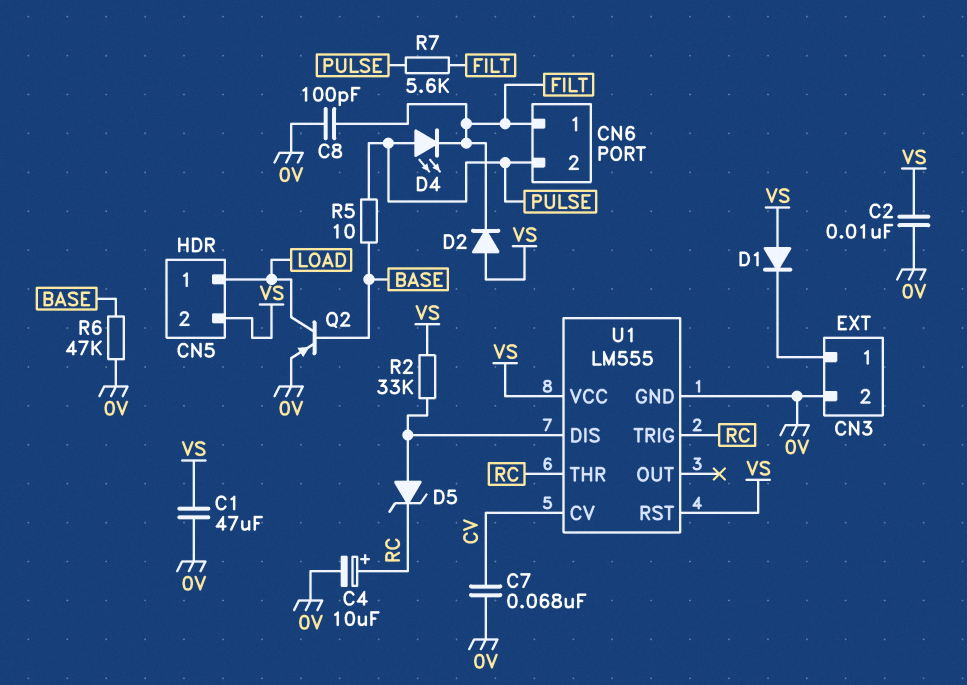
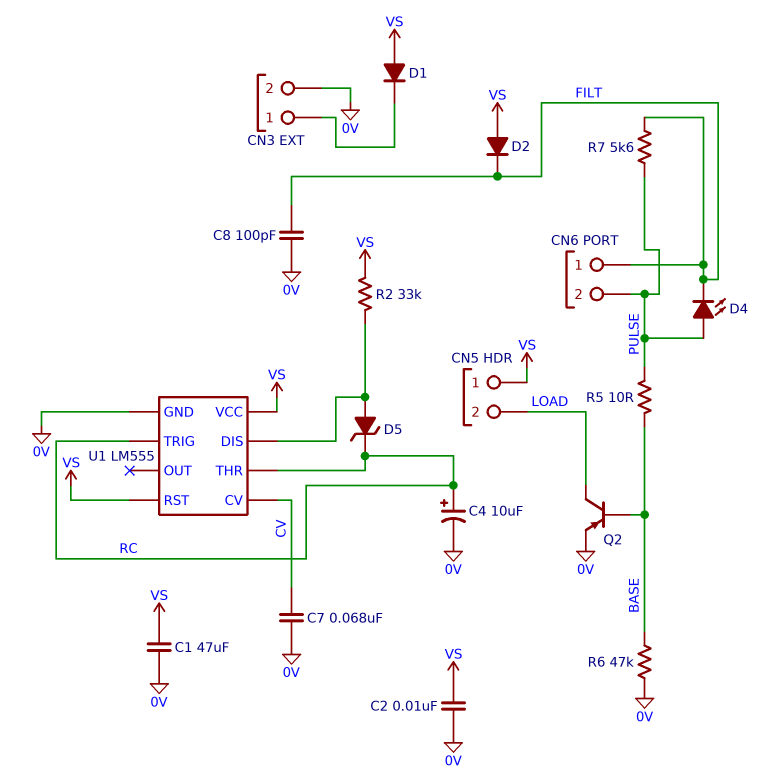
CN5 pin 1: LOAD -> VS
CN5 pin 2: VS -> LOAD

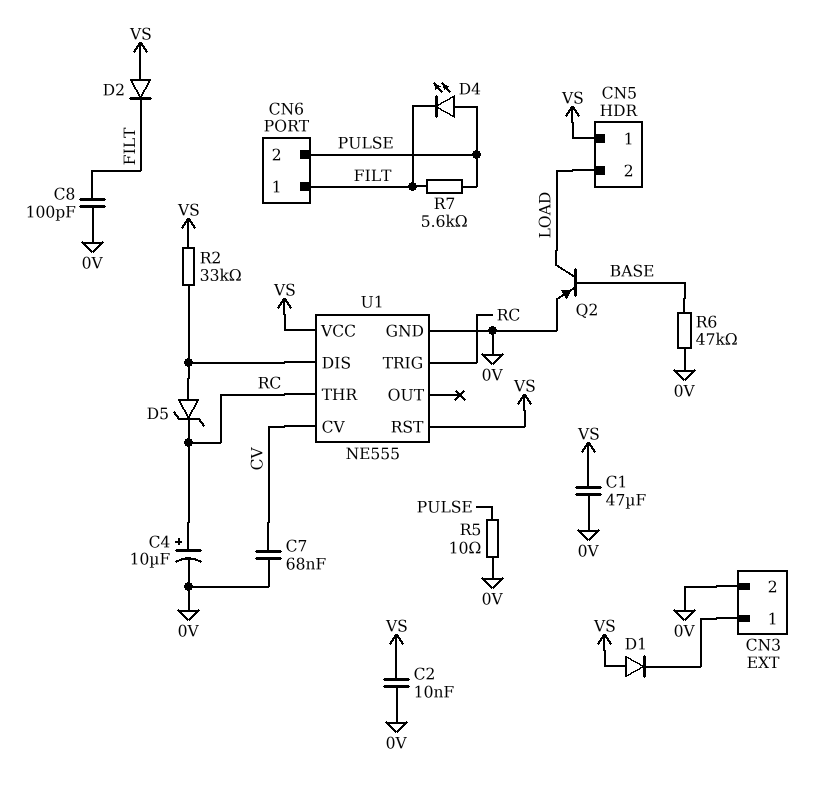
R5: 10 (BASE, PULSE) -> 10 (0V, PULSE)
U1: LM555 -> NE555

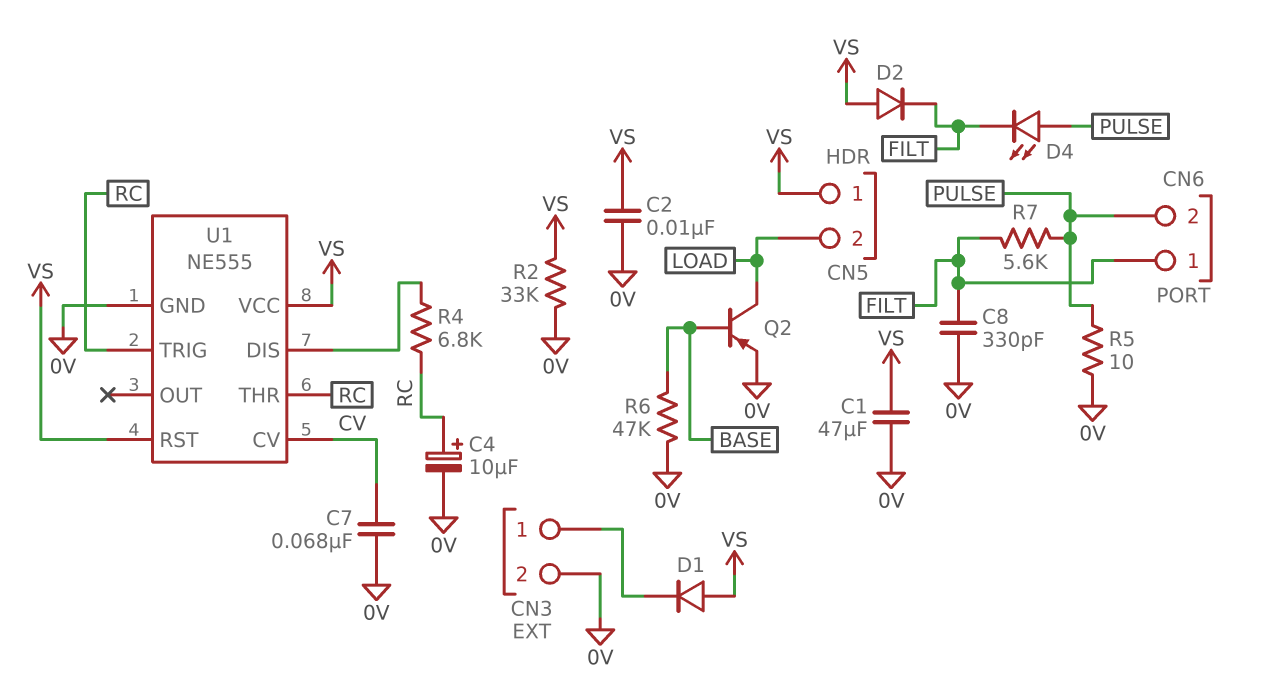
C8: 100pF (0V, FILT) -> 330pF (0V, FILT)
D5: zener (A U1/DIS, K RC) -> none
R2: 33k (U1/DIS, VS) -> 33k (0V, VS)
R4: none -> 6.8k (RC, U1/DIS)

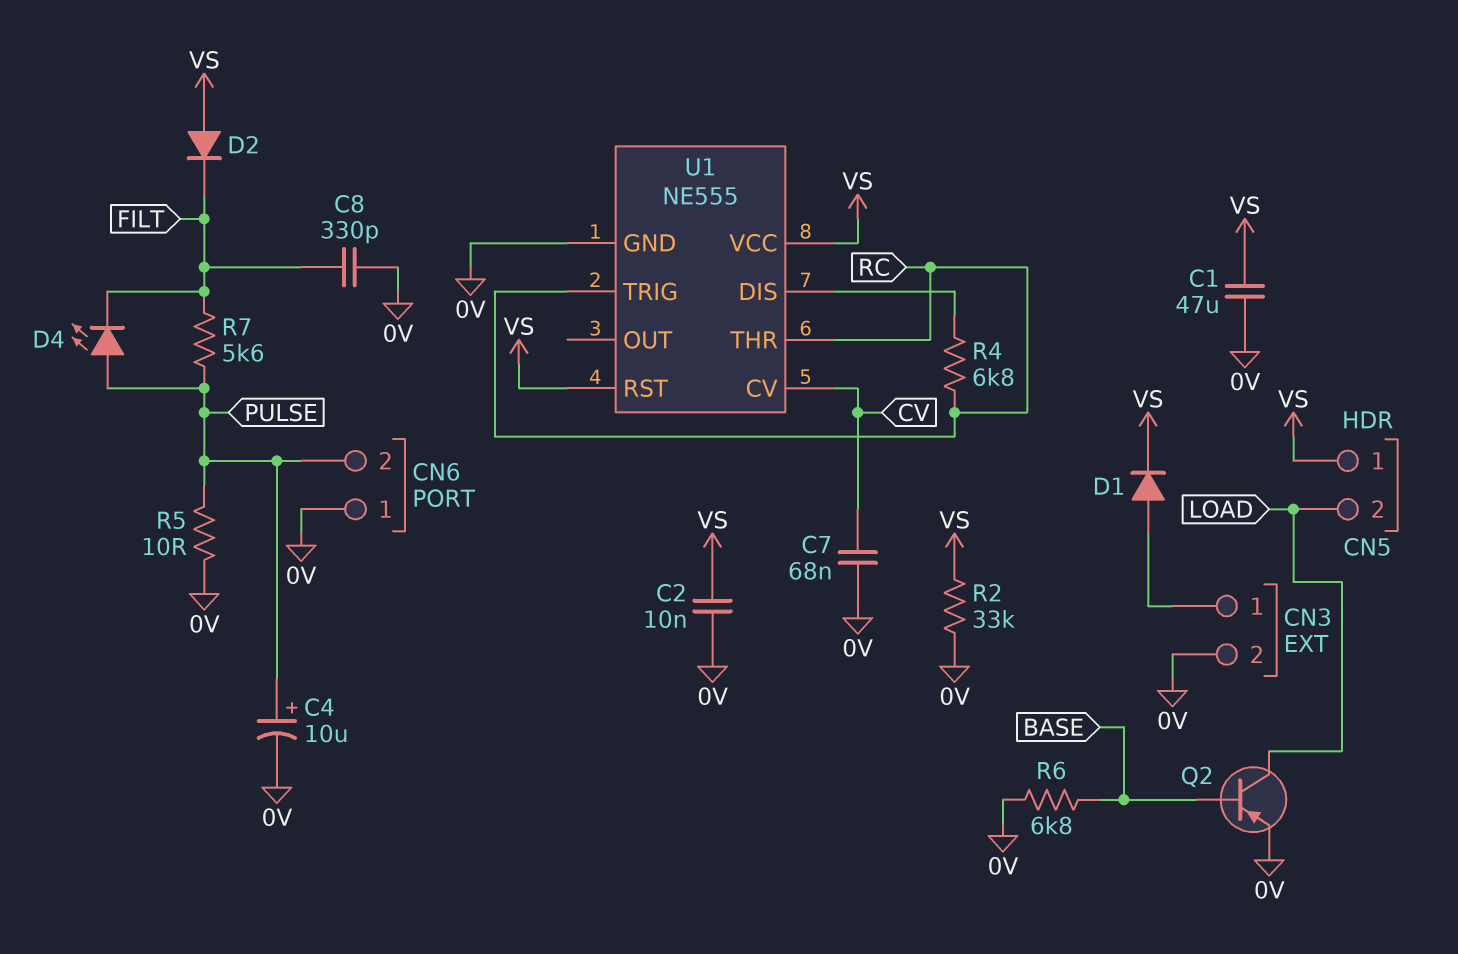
C4: 10uF (plus RC, minus 0V) -> 10uF (plus PULSE, minus 0V)
CN6 pin 1: FILT -> 0V
D1: diode (A VS, K CN3/1) -> diode (A CN3/1, K VS)
R6: 47k (0V, BASE) -> 6.8k (0V, BASE)

